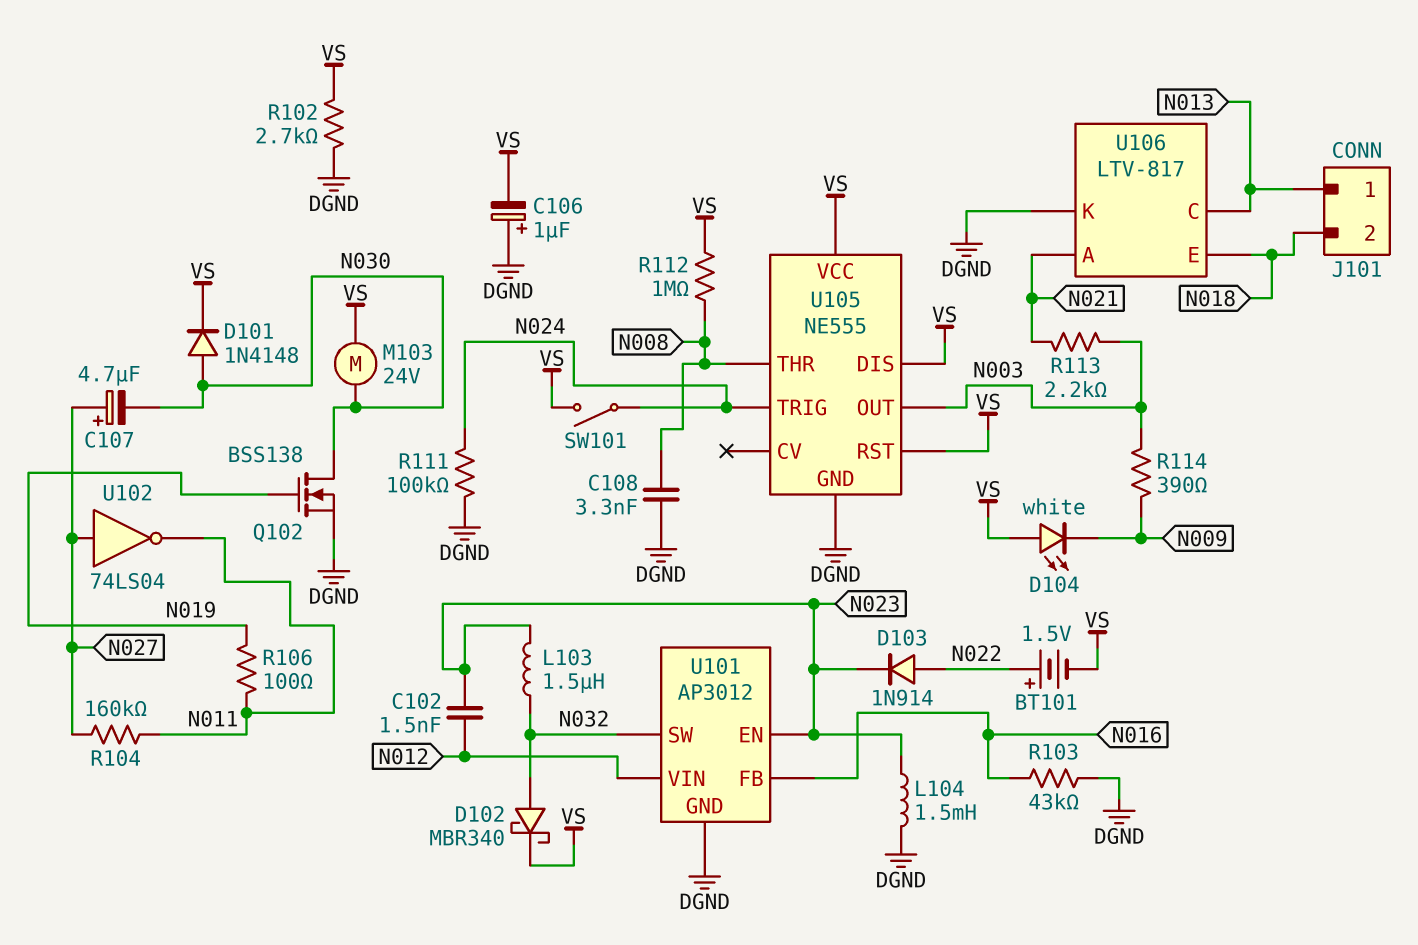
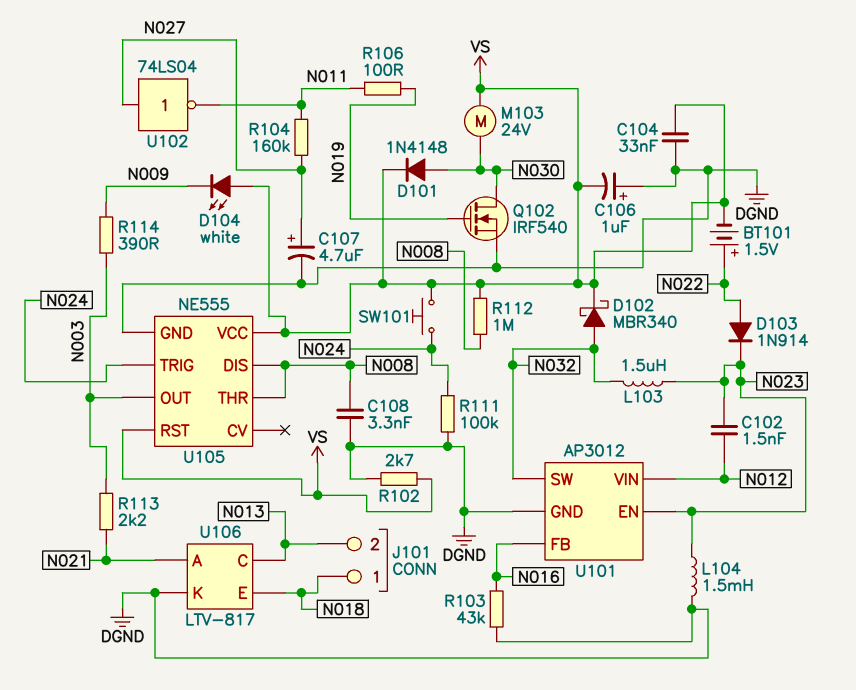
C104: none -> 33nF (DGND, VS)
C107: 4.7uF (plus N027, minus N030) -> 4.7uF (plus N027, minus DGND)
J101 pin 1: N013 -> N018
J101 pin 2: N018 -> N013
Q102: NMOS BSS138 (G N019, D N030, S DGND) -> NMOS IRF540 (G N019, D N030, S DGND)
SW101: switch (N024, VS) -> button (N024, VS)
U105 pin DIS: VS -> N008

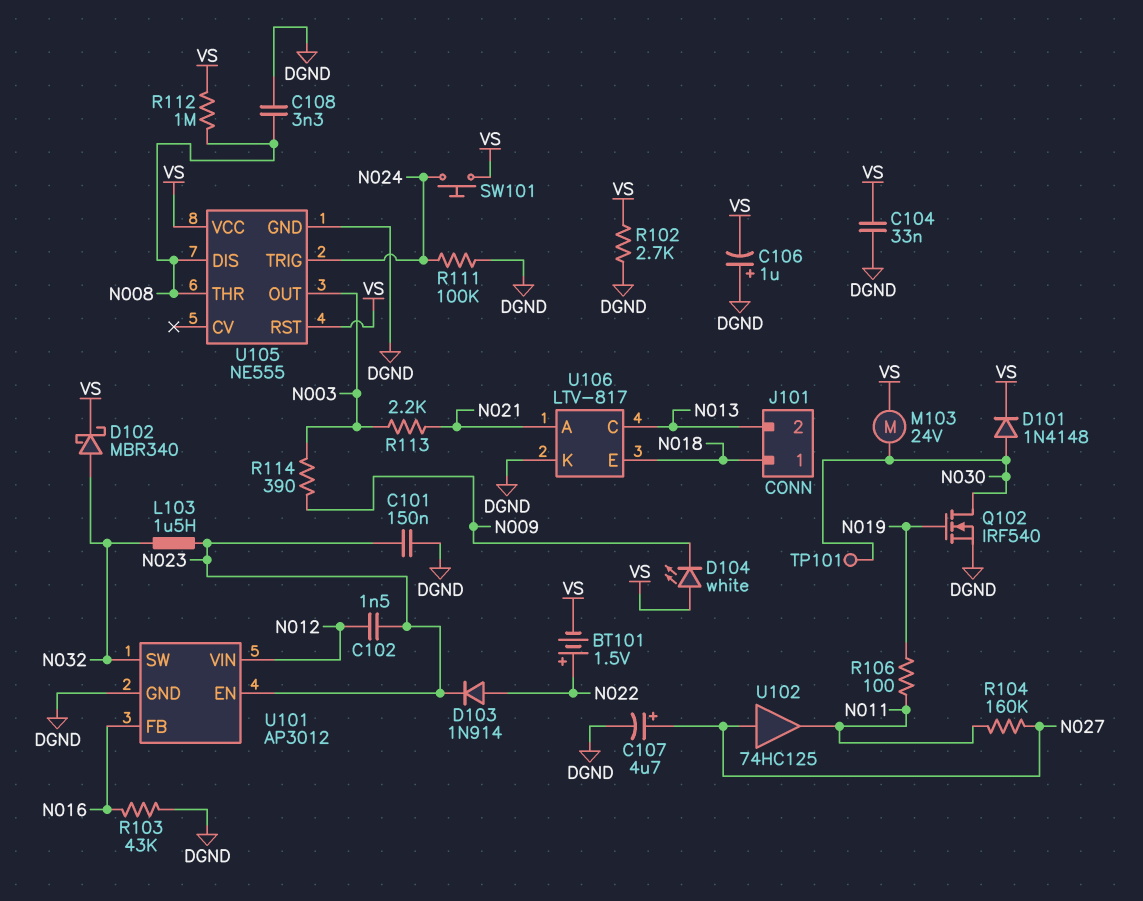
C101: none -> 150nF (DGND, N023)
L104: 1.5mH (DGND, N023) -> none
TP101: none -> test point (N030)
U102: NOT 74LS04 (in N027, out N011) -> buffer 74HC125 (in N027, out N011)

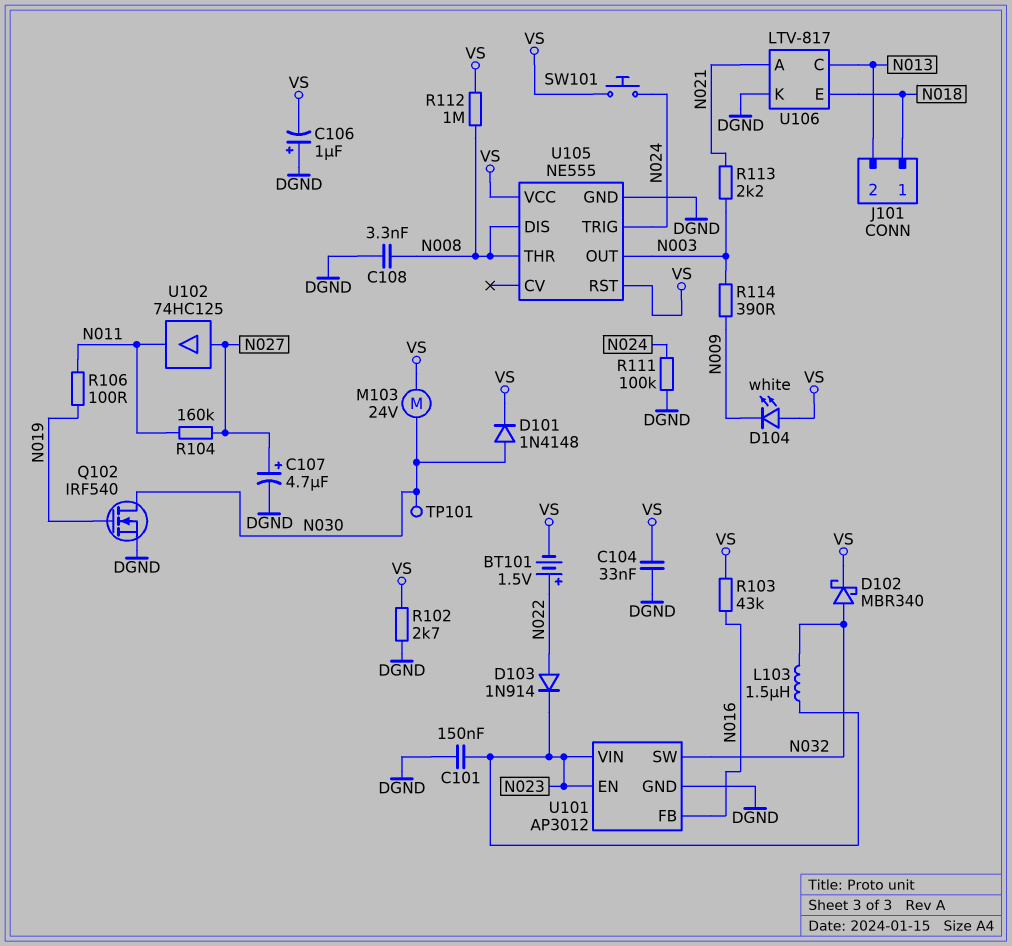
C102: 1.5nF (N012, N023) -> none
R103: 43k (DGND, N016) -> 43k (N016, VS)
U101 pin VIN: N012 -> N023

